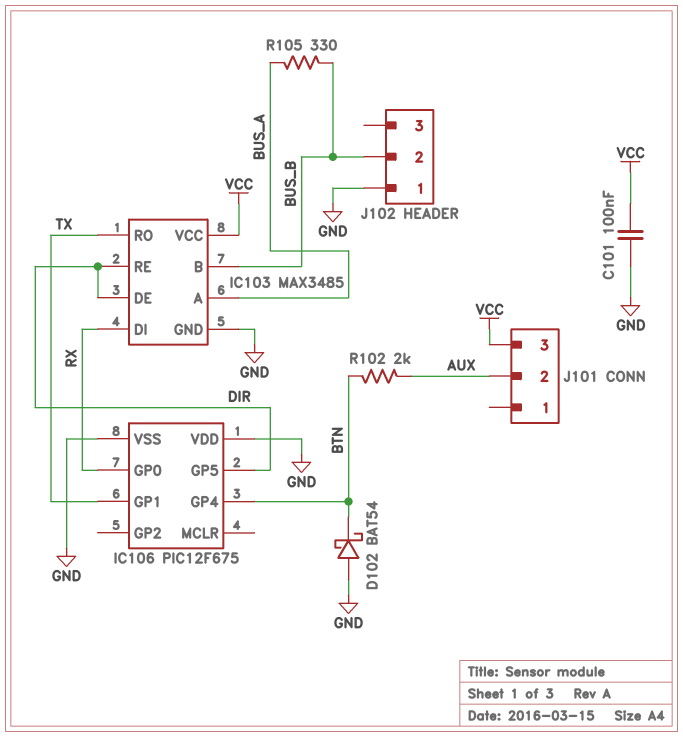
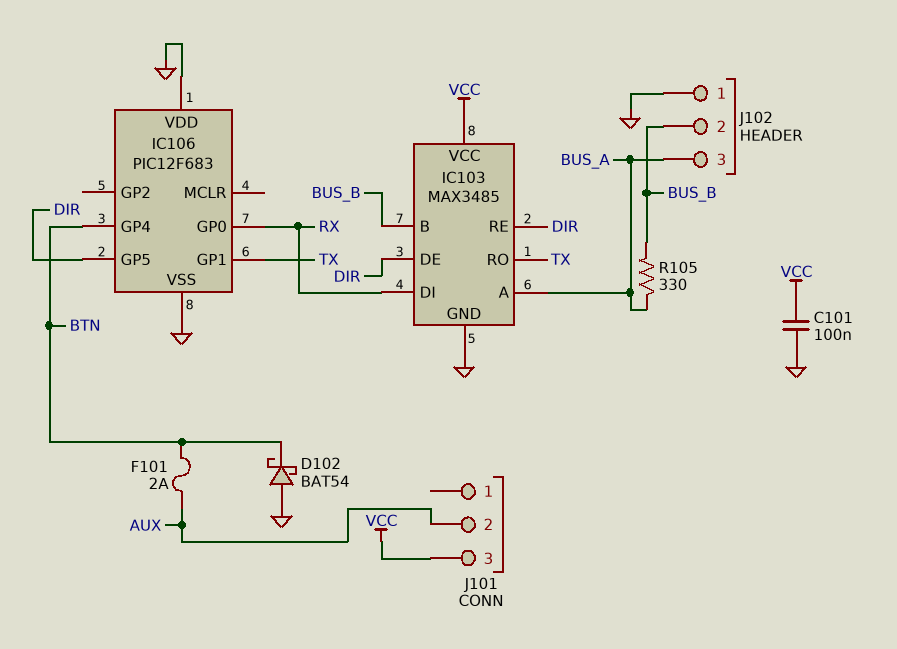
F101: none -> 2A (AUX, BTN)
IC106: PIC12F675 -> PIC12F683
J102 pin 3: none -> BUS_A
R102: 2k (AUX, BTN) -> none

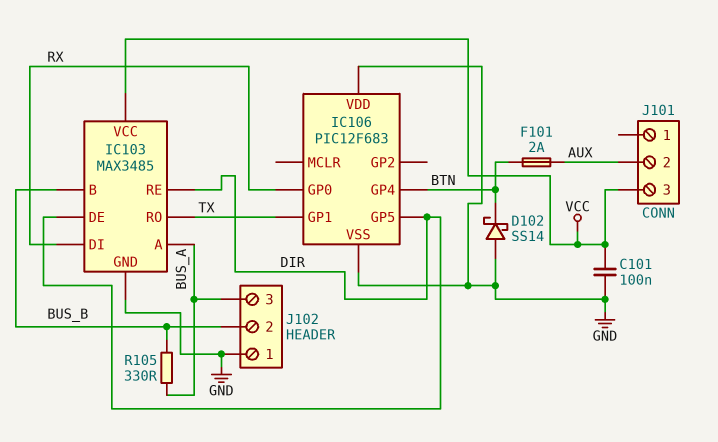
D102: schottky BAT54 (A GND, K BTN) -> schottky SS14 (A GND, K BTN)

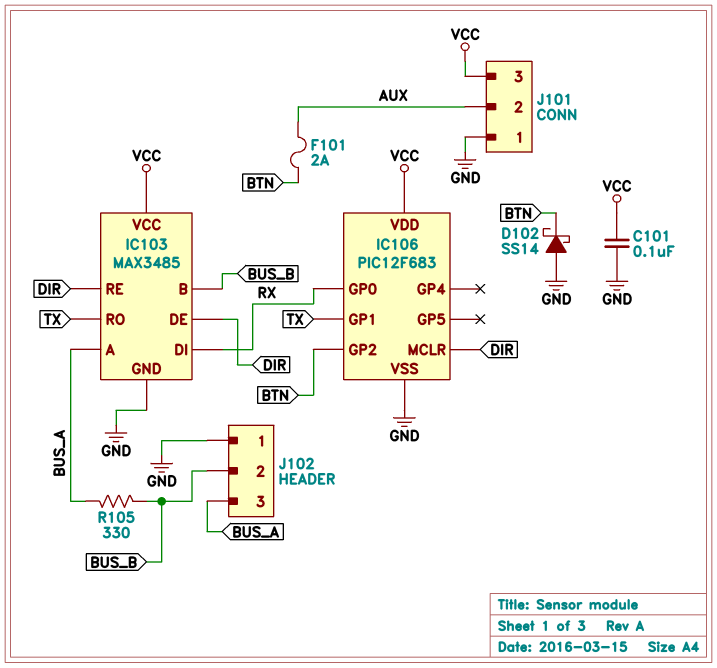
IC106 pin GP2: none -> BTN
IC106 pin GP4: BTN -> none
IC106 pin GP5: DIR -> none
IC106 pin MCLR: none -> DIR
IC106 pin VDD: GND -> VCC
J101 pin 1: none -> GND

